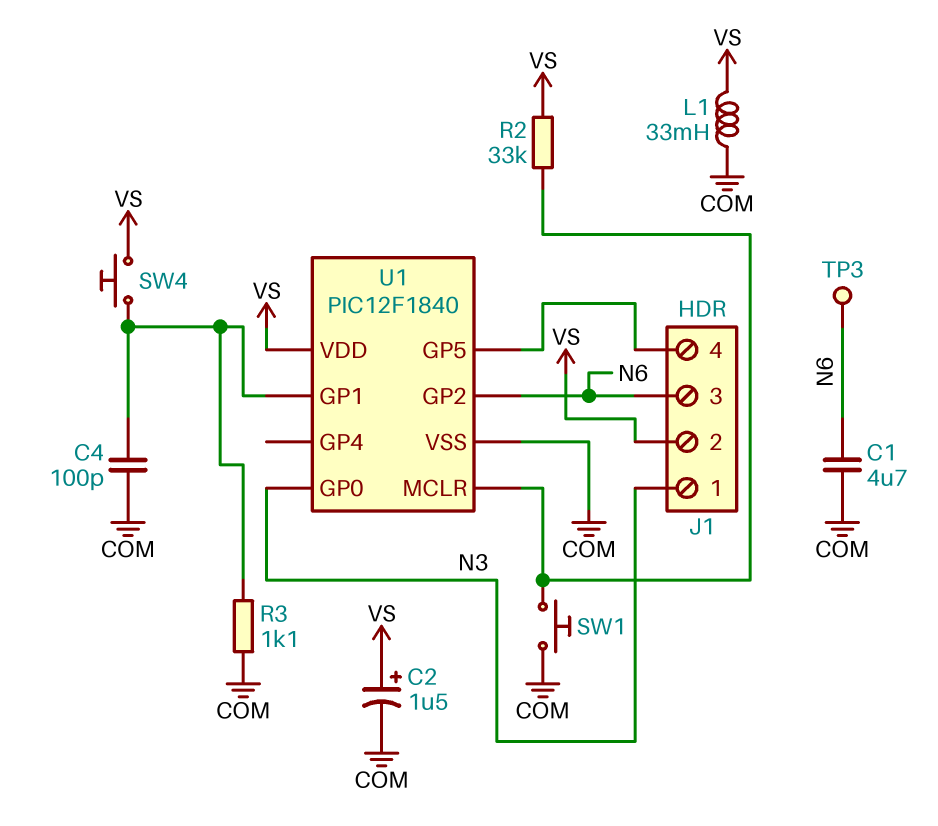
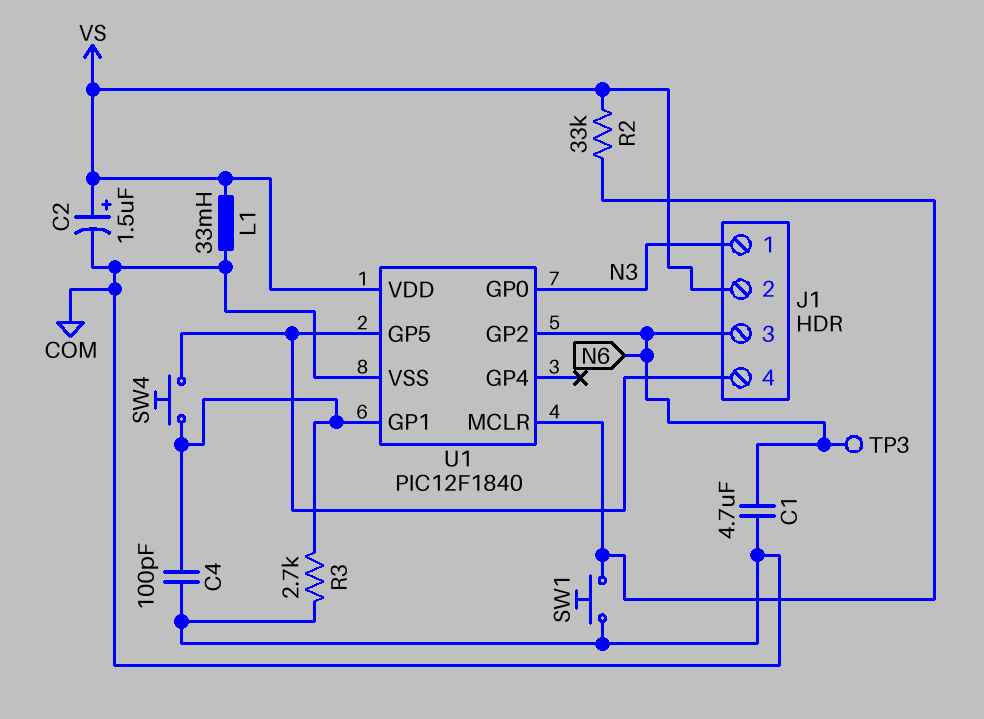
R3: 1.1k (COM, U1/GP1) -> 2.7k (COM, U1/GP1)
SW4: button (U1/GP1, VS) -> button (J1/4, U1/GP1)

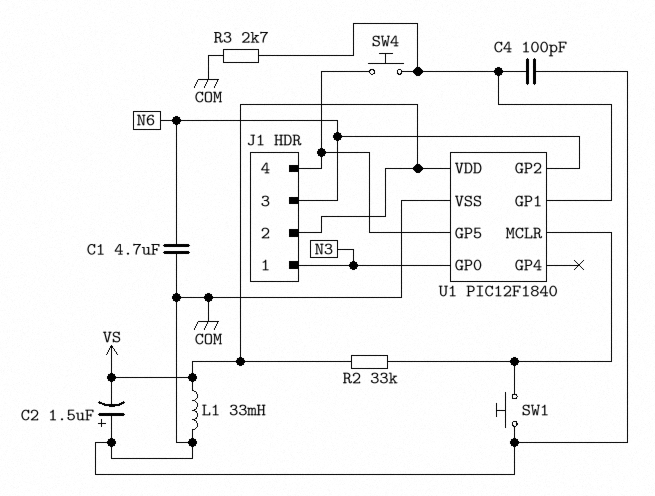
C2: 1.5uF (plus VS, minus COM) -> 1.5uF (plus COM, minus VS)
TP3: test point (N6) -> none

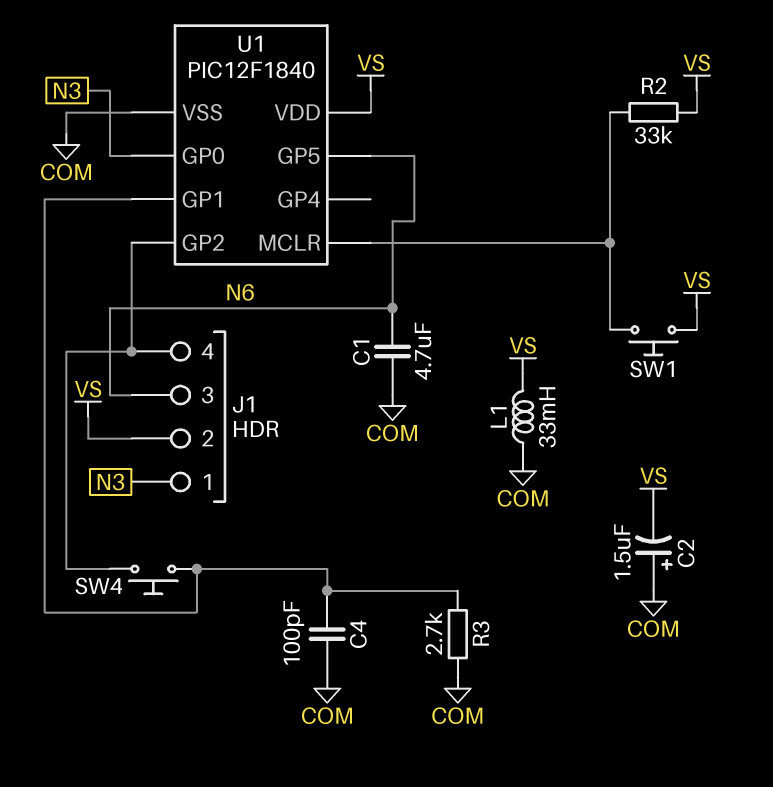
SW1: button (COM, U1/MCLR) -> button (U1/MCLR, VS)
U1 pin GP2: N6 -> J1/4
U1 pin GP5: J1/4 -> N6

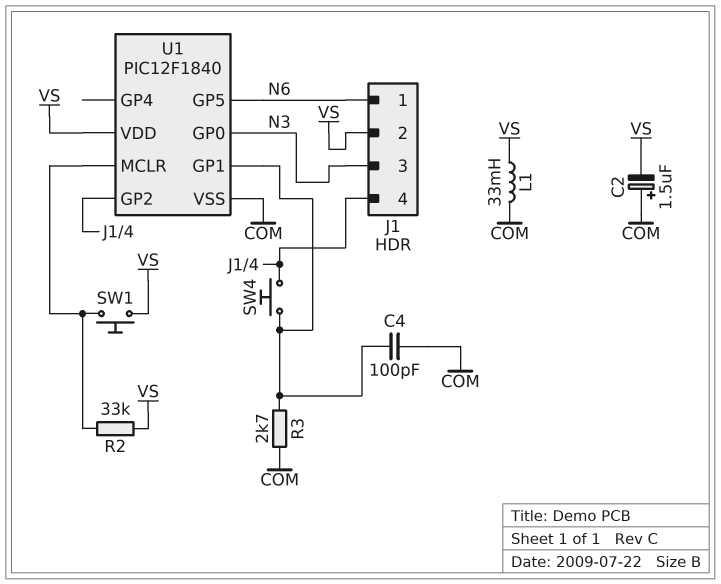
C1: 4.7uF (COM, N6) -> none
J1 pin 1: N3 -> N6
J1 pin 3: N6 -> N3

